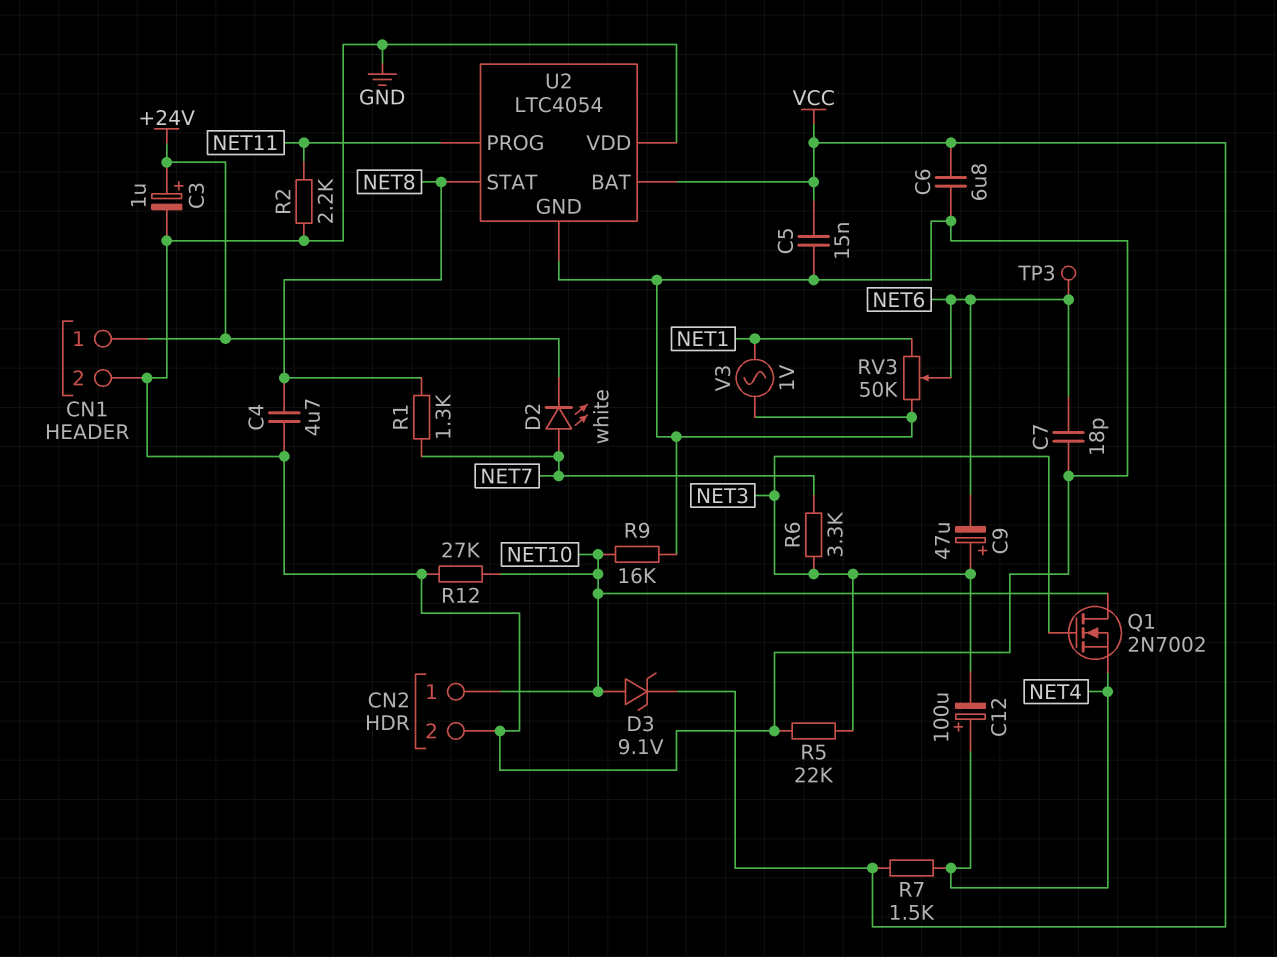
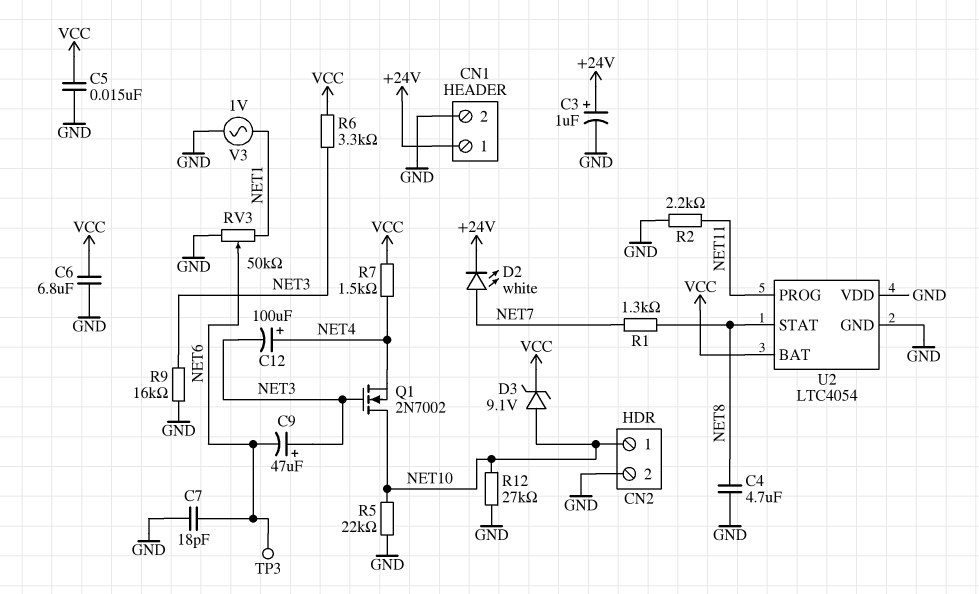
R5: 22k (GND, NET3) -> 22k (GND, NET10)
R6: 3.3k (NET3, NET7) -> 3.3k (NET3, VCC)
R9: 16k (GND, NET10) -> 16k (GND, NET3)

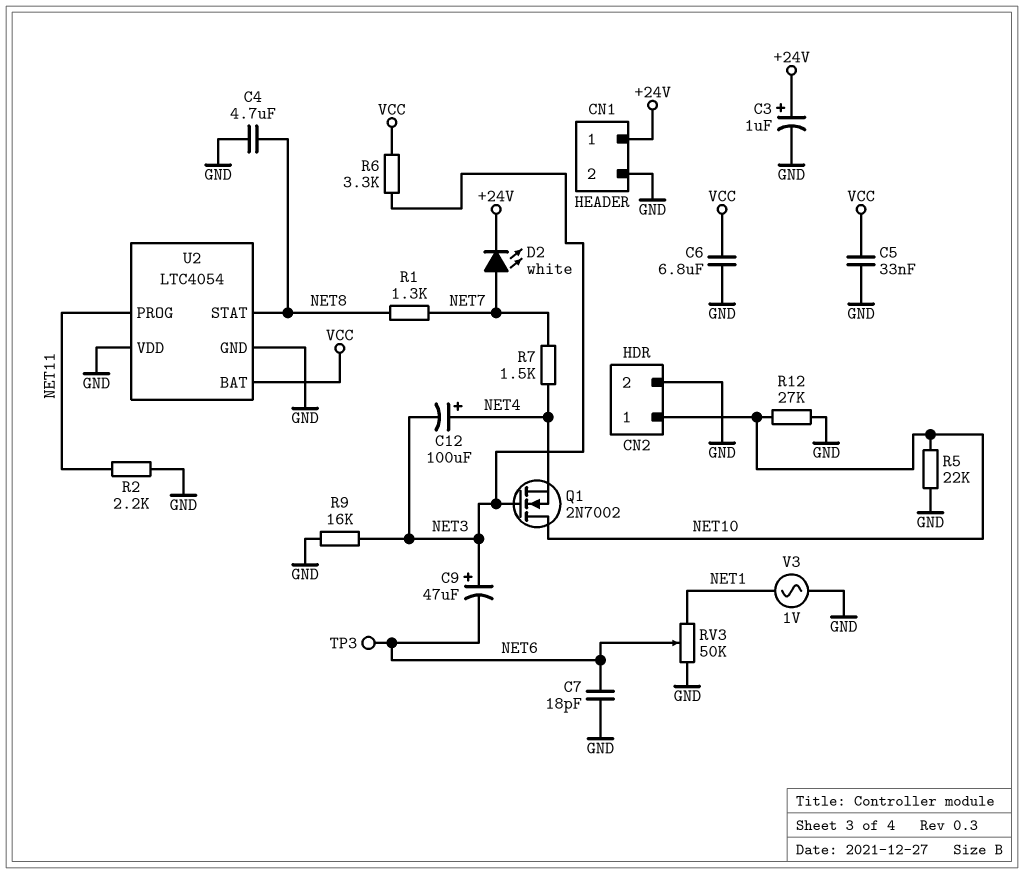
C5: 15nF (GND, VCC) -> 33nF (GND, VCC)
D3: zener 9.1V (A NET10, K VCC) -> none
R7: 1.5k (NET4, VCC) -> 1.5k (NET4, NET7)

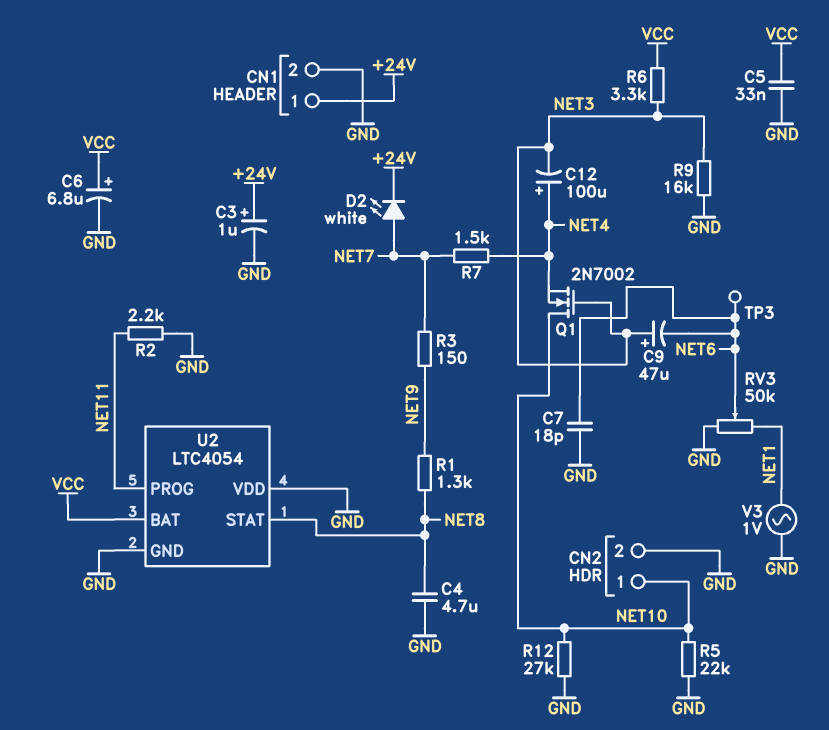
C6: 6.8uF (GND, VCC) -> 6.8uF (plus VCC, minus GND)
R1: 1.3k (NET7, NET8) -> 1.3k (NET8, NET9)
R3: none -> 150 (NET7, NET9)

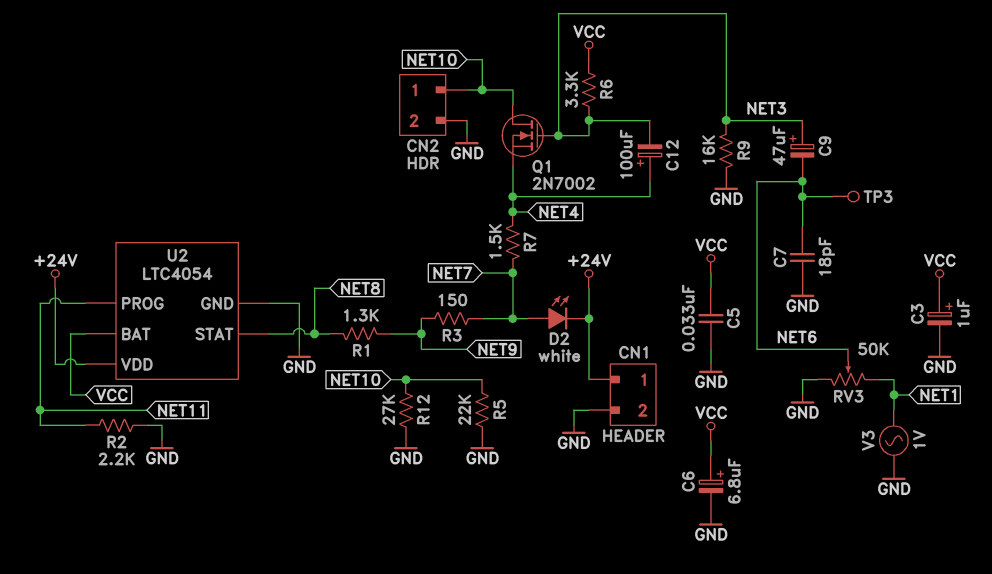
C3: 1uF (plus +24V, minus GND) -> 1uF (plus VCC, minus GND)
C4: 4.7uF (GND, NET8) -> none
U2 pin VDD: GND -> +24V

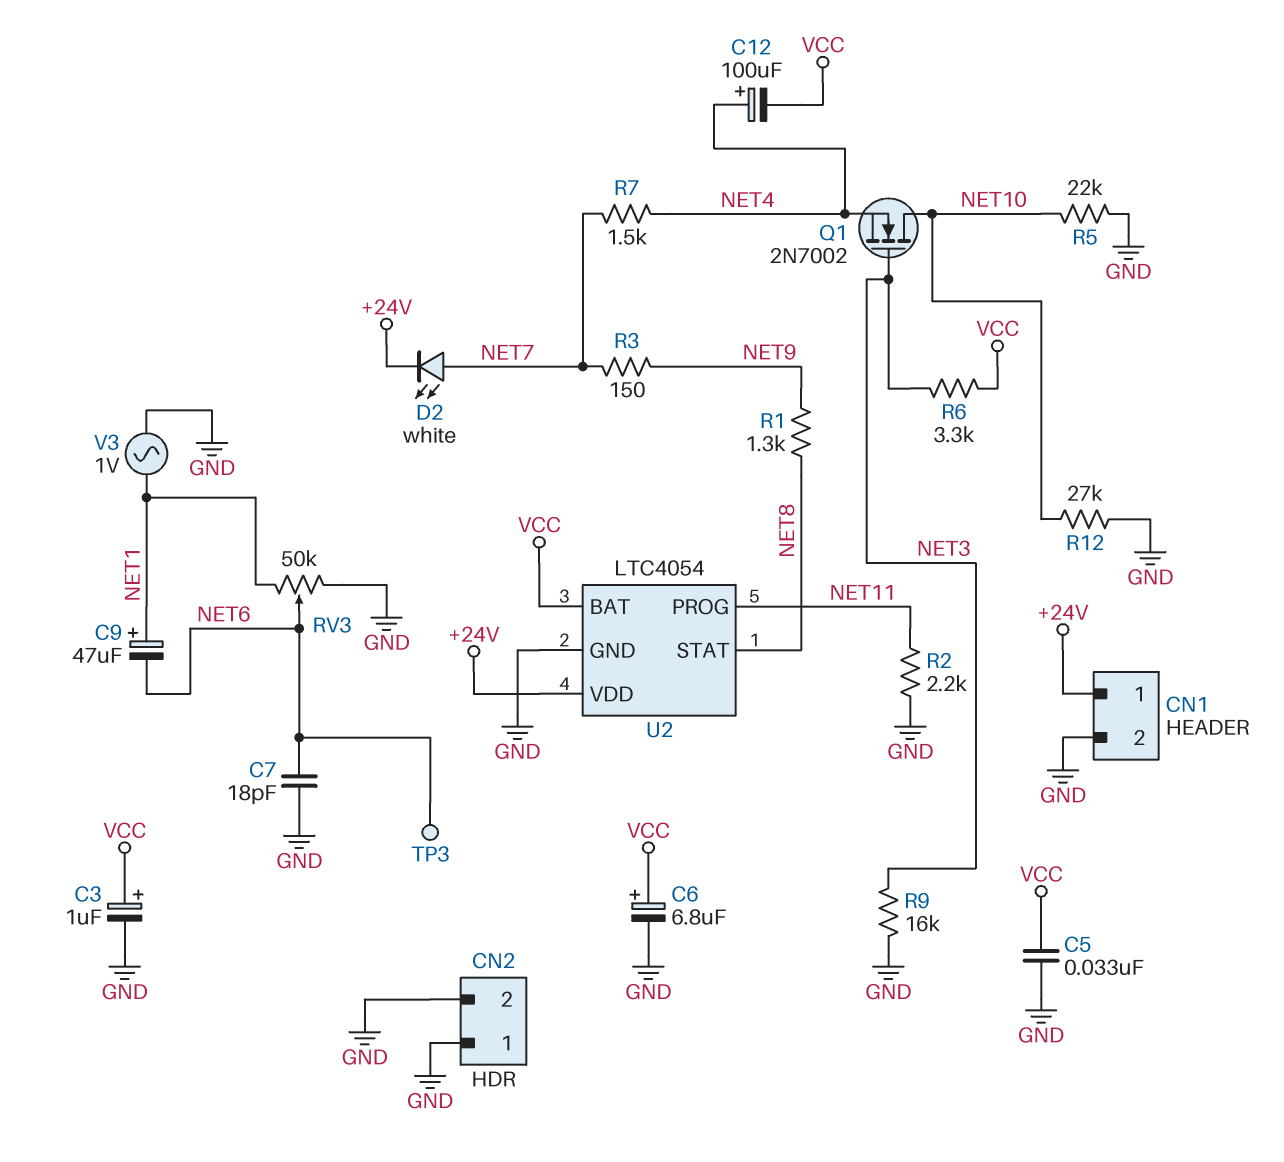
C9: 47uF (plus NET3, minus NET6) -> 47uF (plus NET1, minus NET6)
C12: 100uF (plus NET4, minus NET3) -> 100uF (plus NET4, minus VCC)
CN2 pin 1: NET10 -> GND

